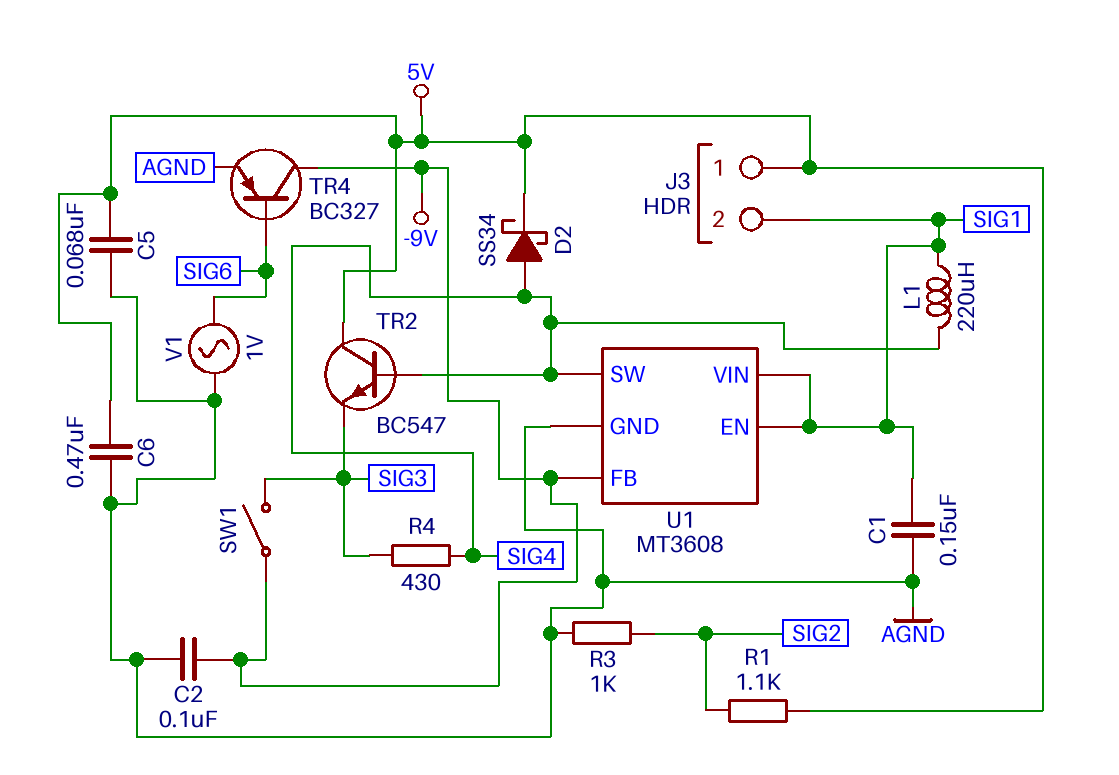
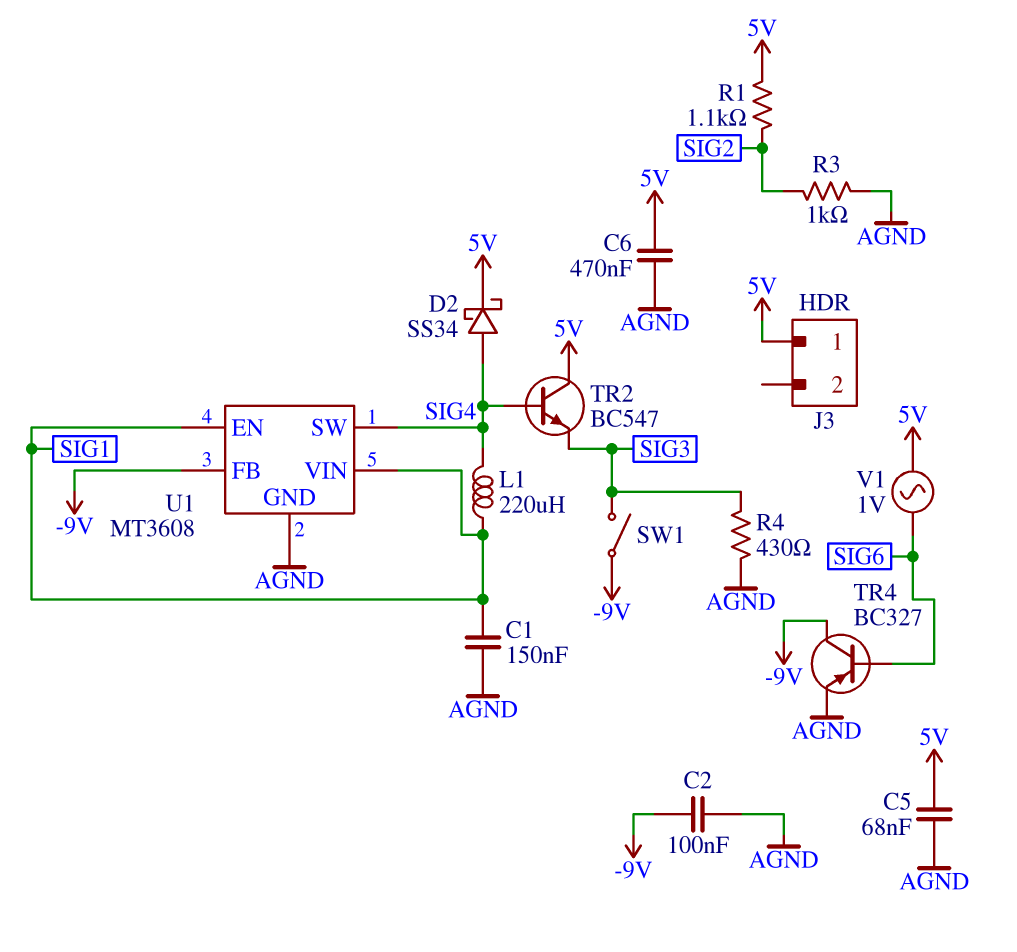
J3 pin 2: SIG1 -> none
R4: 430 (SIG3, SIG4) -> 430 (AGND, SIG3)
V1: AC 1V (AGND, SIG6) -> AC 1V (5V, SIG6)

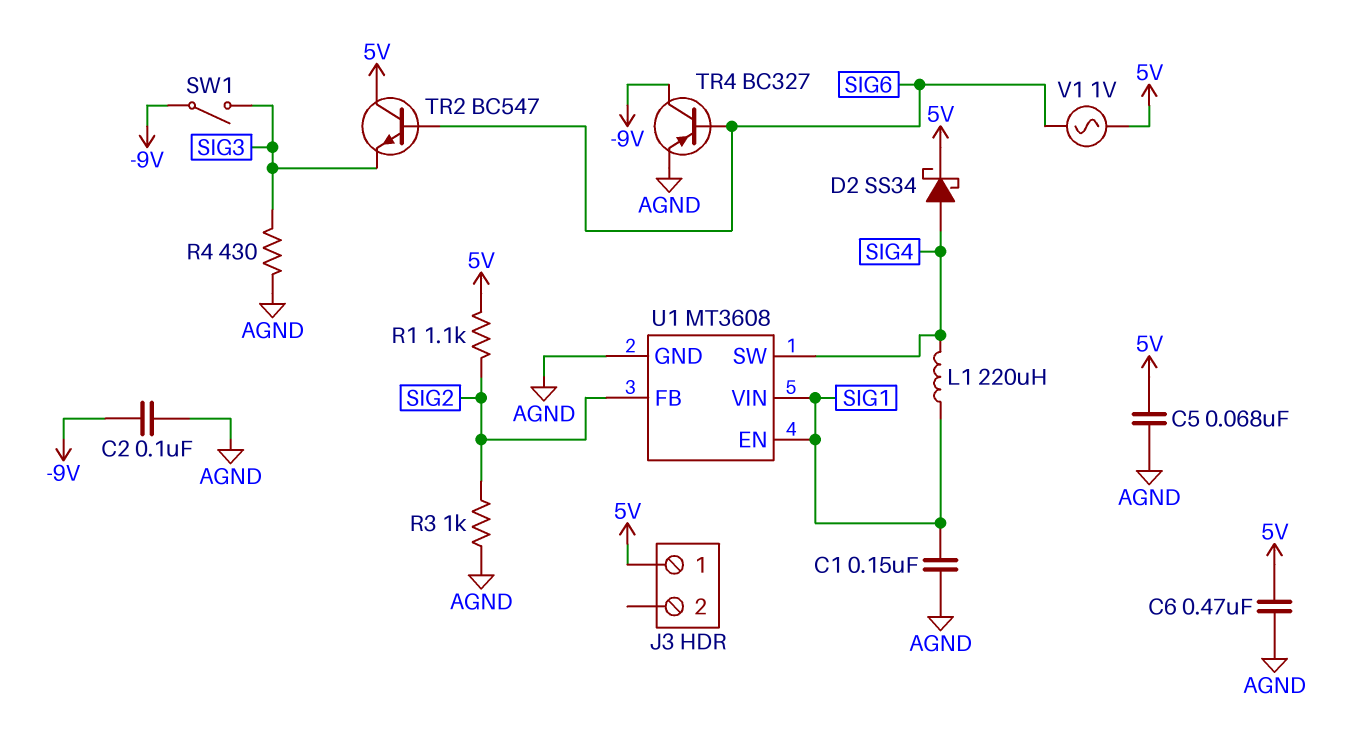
TR2: NPN BC547 (B SIG4, C 5V, E SIG3) -> NPN BC547 (B SIG6, C 5V, E SIG3)
U1 pin FB: -9V -> SIG2

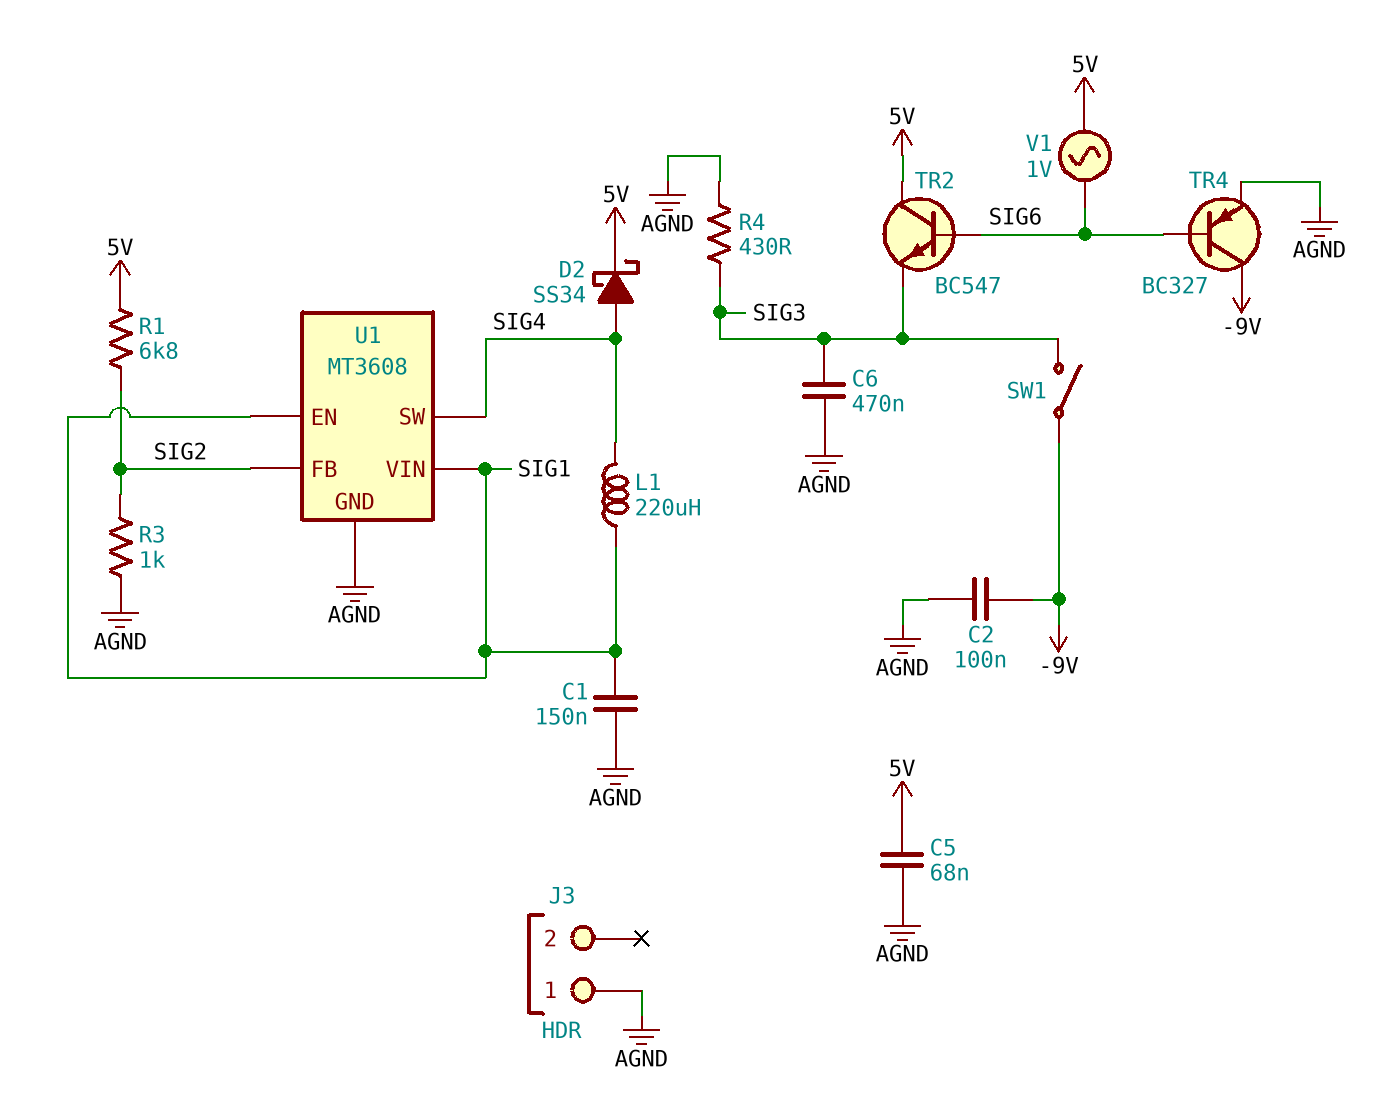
C6: 470nF (5V, AGND) -> 470nF (AGND, SIG3)
J3 pin 1: 5V -> AGND
R1: 1.1k (5V, SIG2) -> 6.8k (5V, SIG2)

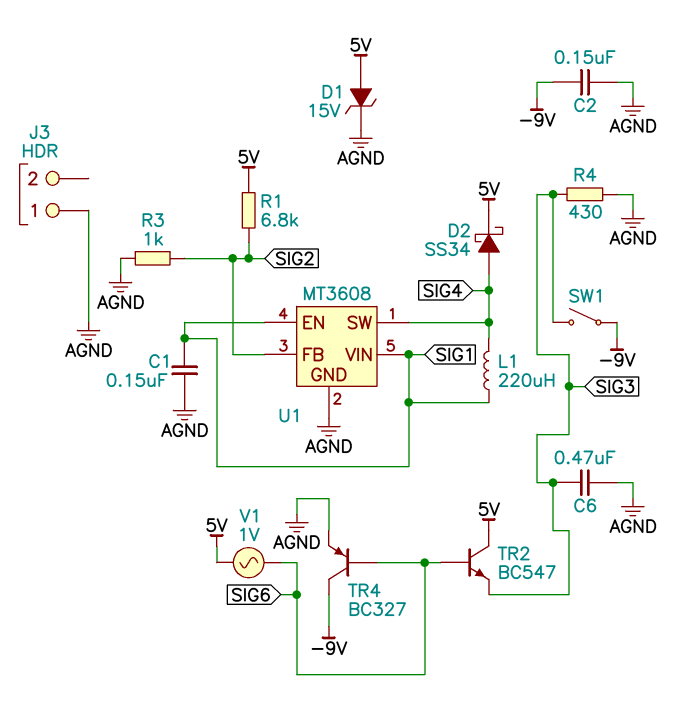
C2: 100nF (-9V, AGND) -> 150nF (-9V, AGND)
C5: 68nF (5V, AGND) -> none
D1: none -> zener 15V (A 5V, K AGND)

